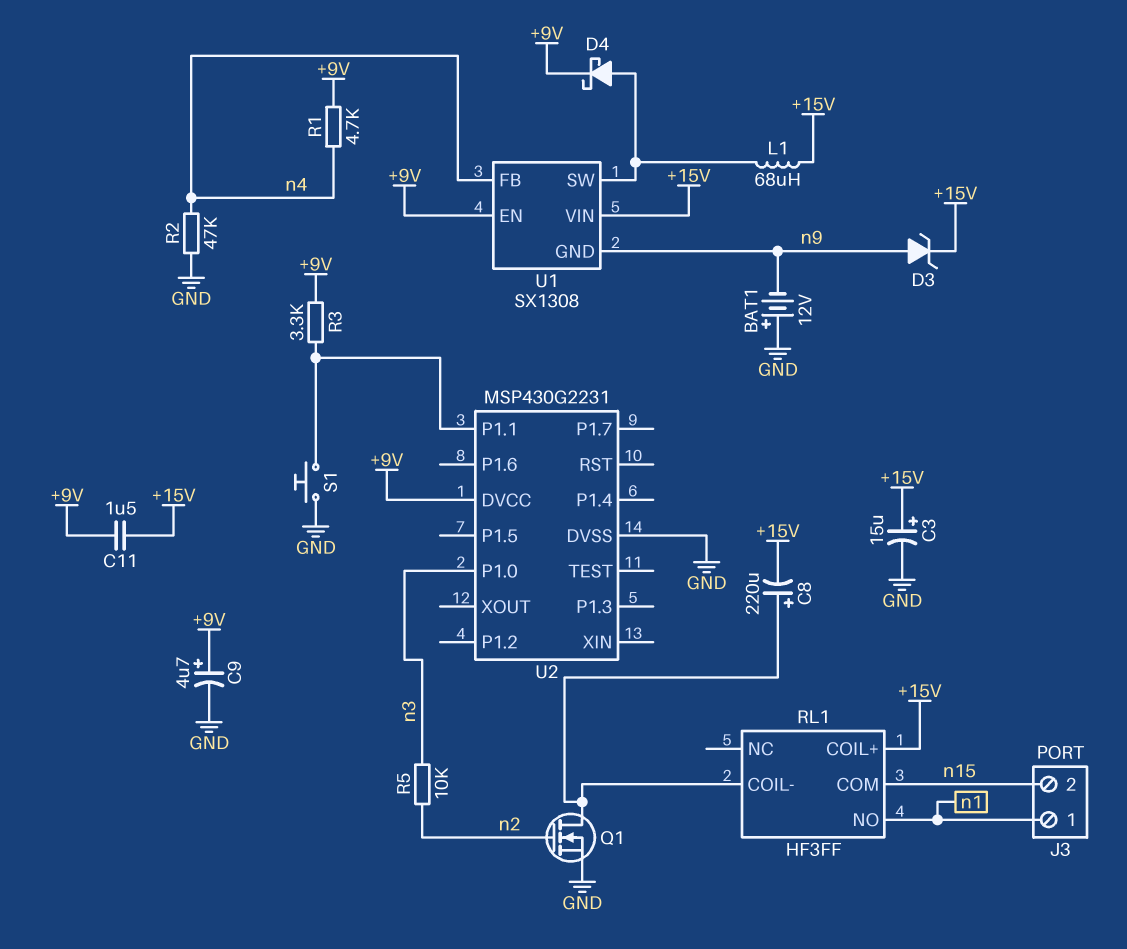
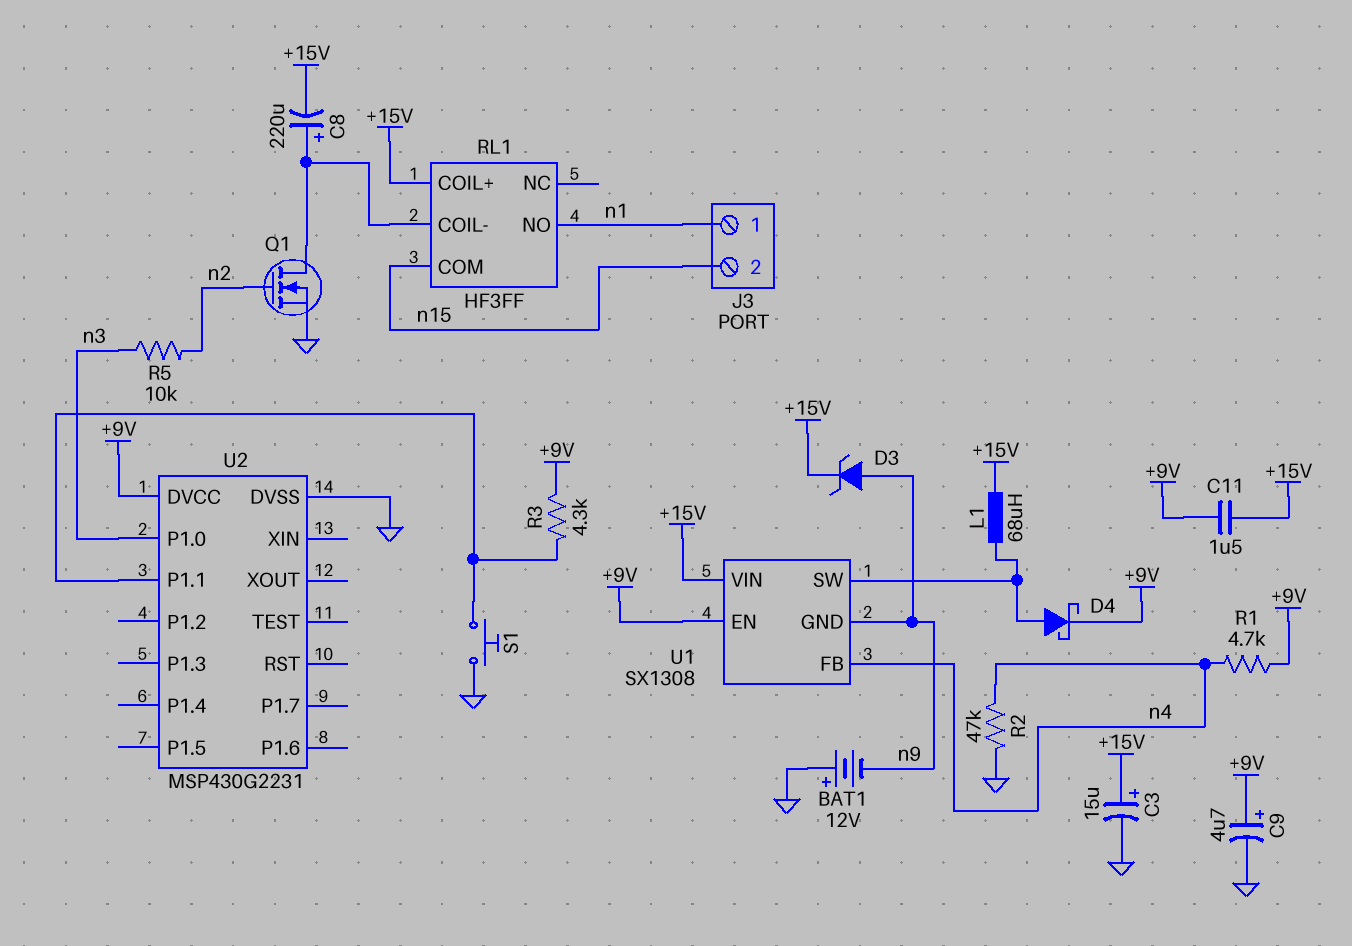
R3: 3.3k (+9V, U2/P1.1) -> 4.3k (+9V, U2/P1.1)

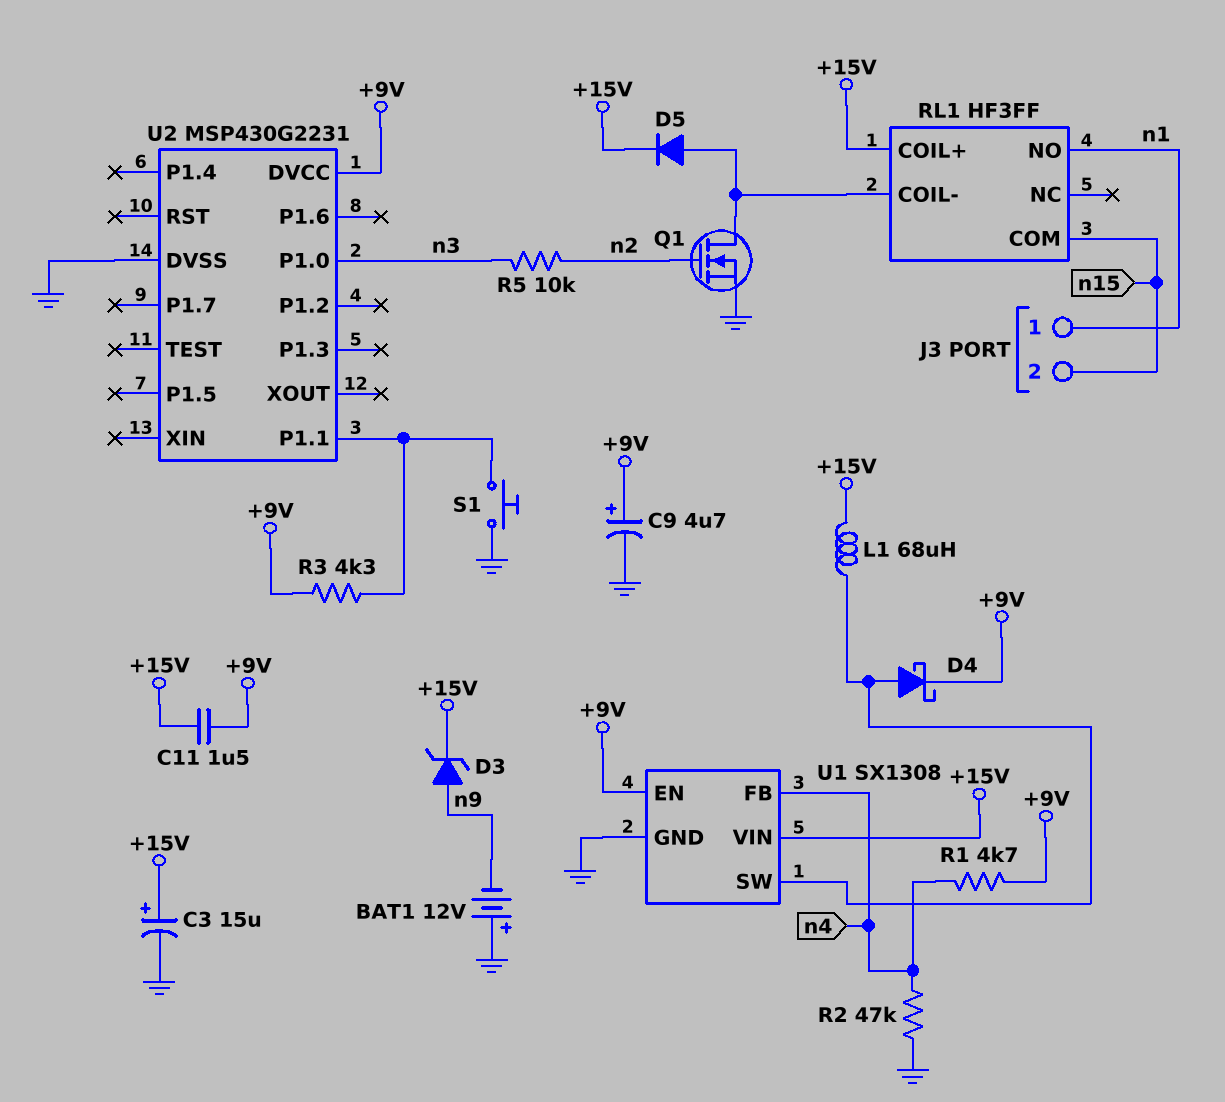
C8: 220uF (plus RL1/COIL-, minus +15V) -> none
D5: none -> diode (A RL1/COIL-, K +15V)
U1 pin GND: n9 -> GND

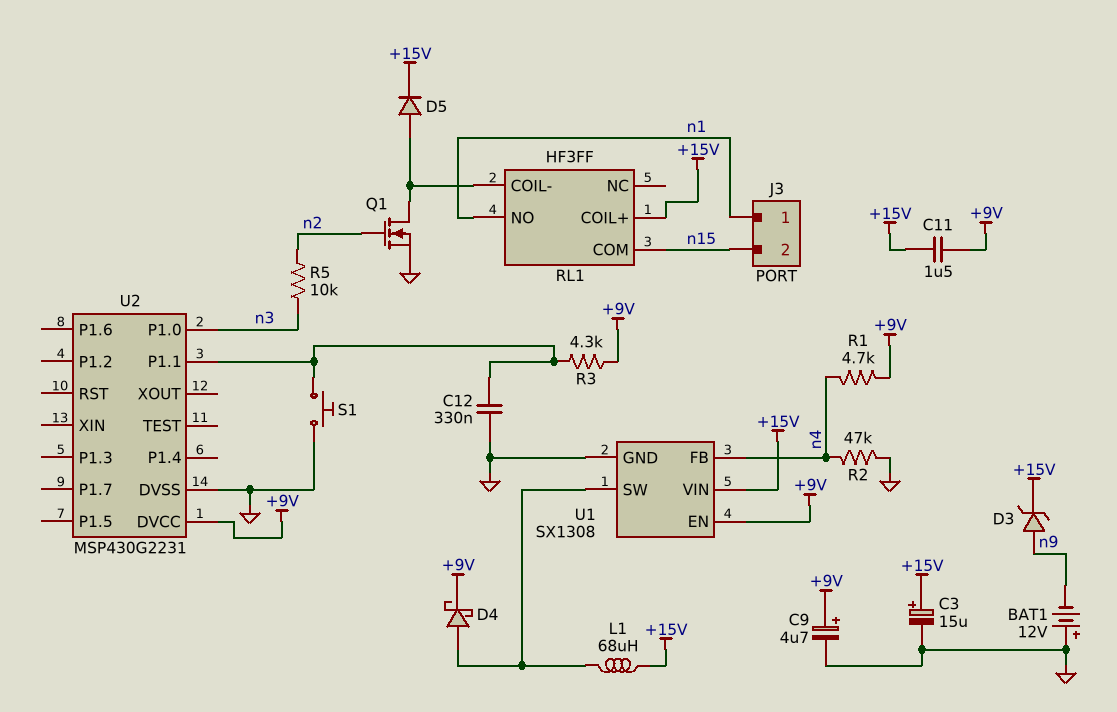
C12: none -> 330nF (GND, U2/P1.1)

